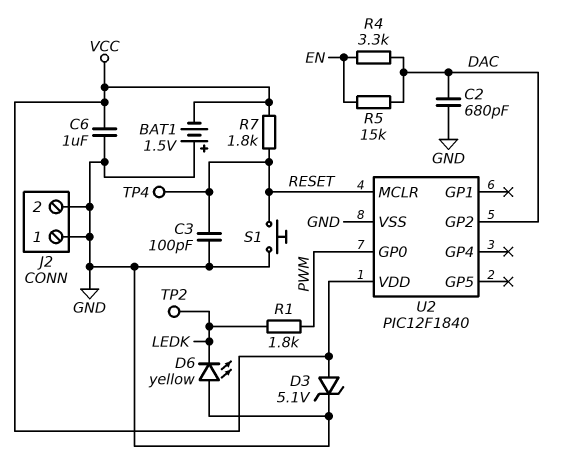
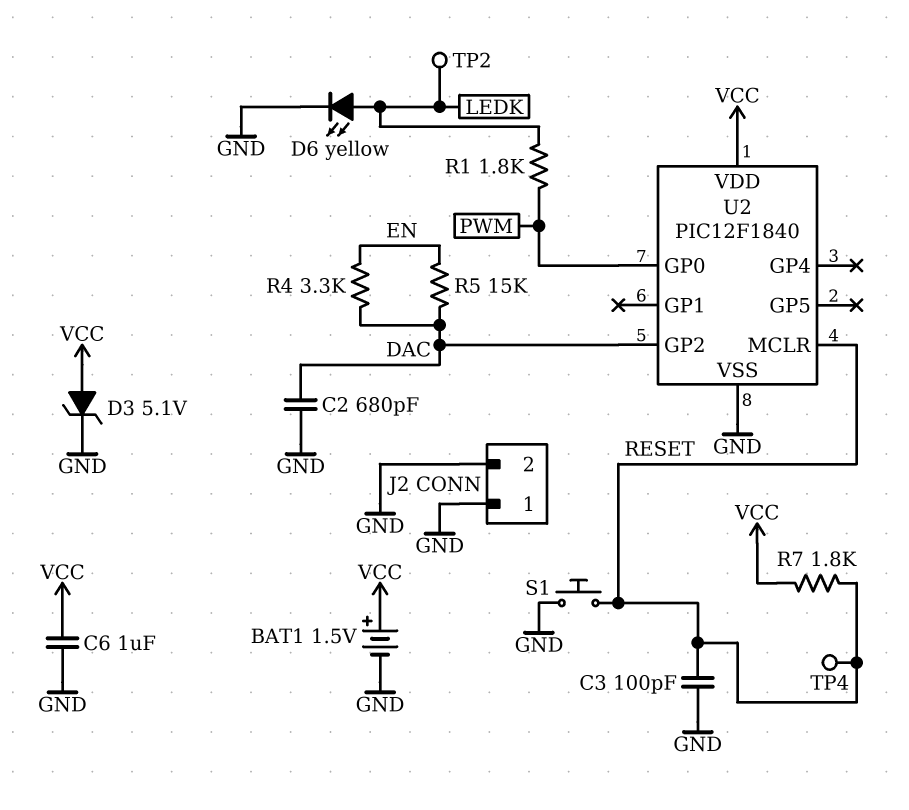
BAT1: 1.5V (plus GND, minus VCC) -> 1.5V (plus VCC, minus GND)
D6: LED yellow (A GND, K LEDK) -> LED yellow (A LEDK, K GND)

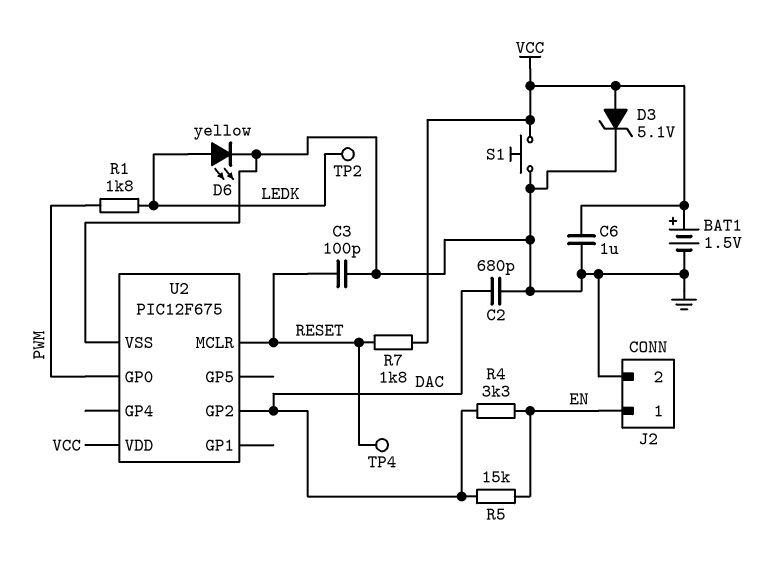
J2 pin 1: GND -> EN
S1: button (GND, RESET) -> button (GND, VCC)
U2: PIC12F1840 -> PIC12F675

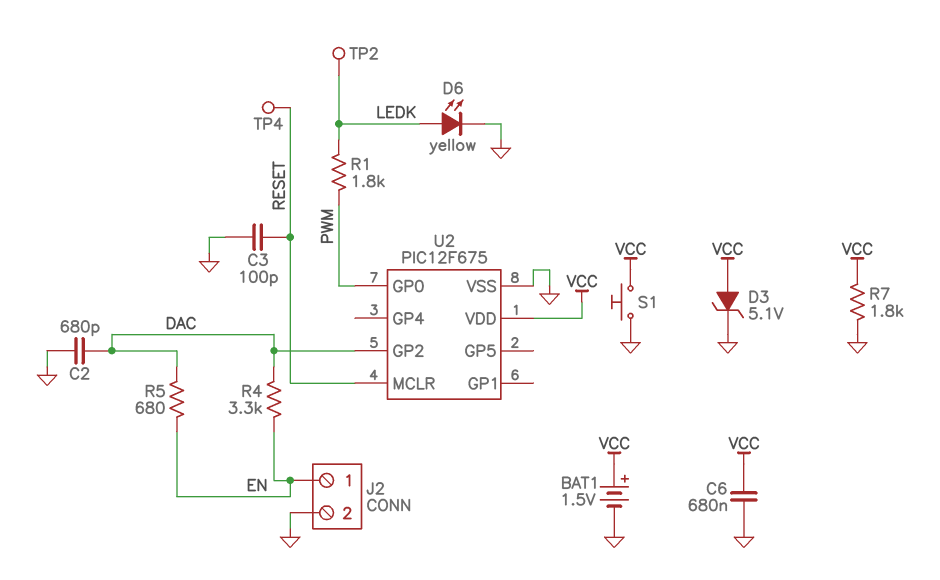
C6: 1uF (GND, VCC) -> 680nF (GND, VCC)
R5: 15k (DAC, EN) -> 680 (DAC, EN)
R7: 1.8k (RESET, VCC) -> 1.8k (GND, VCC)

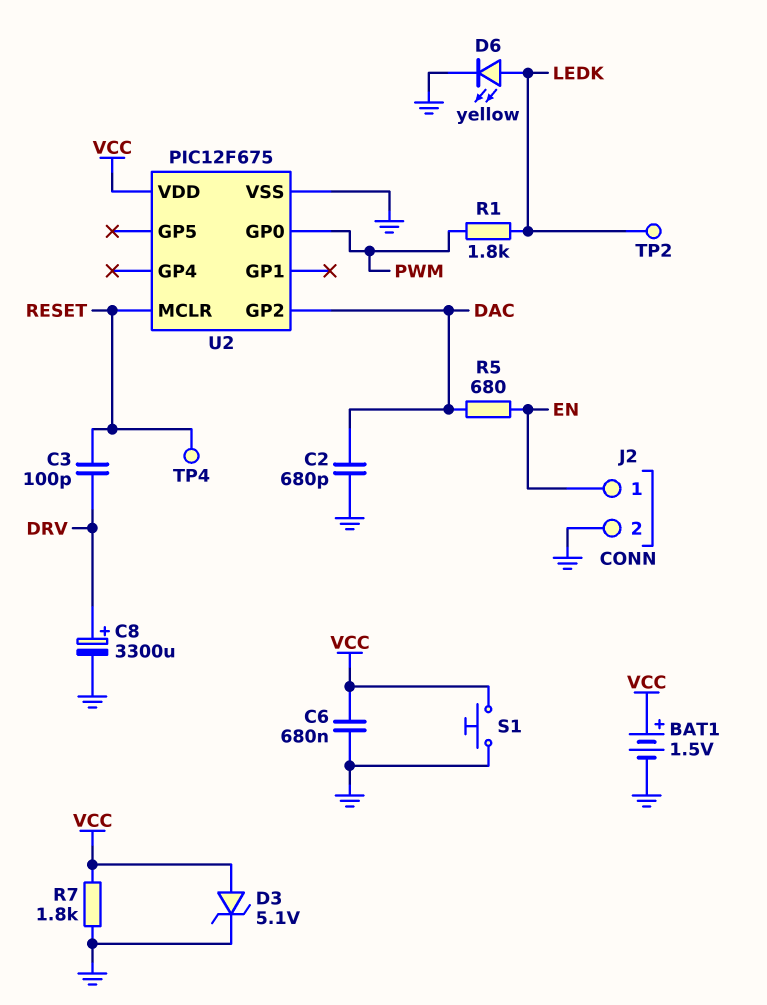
C3: 100pF (GND, RESET) -> 100pF (DRV, RESET)
C8: none -> 3300uF (plus DRV, minus GND)
R4: 3.3k (DAC, EN) -> none

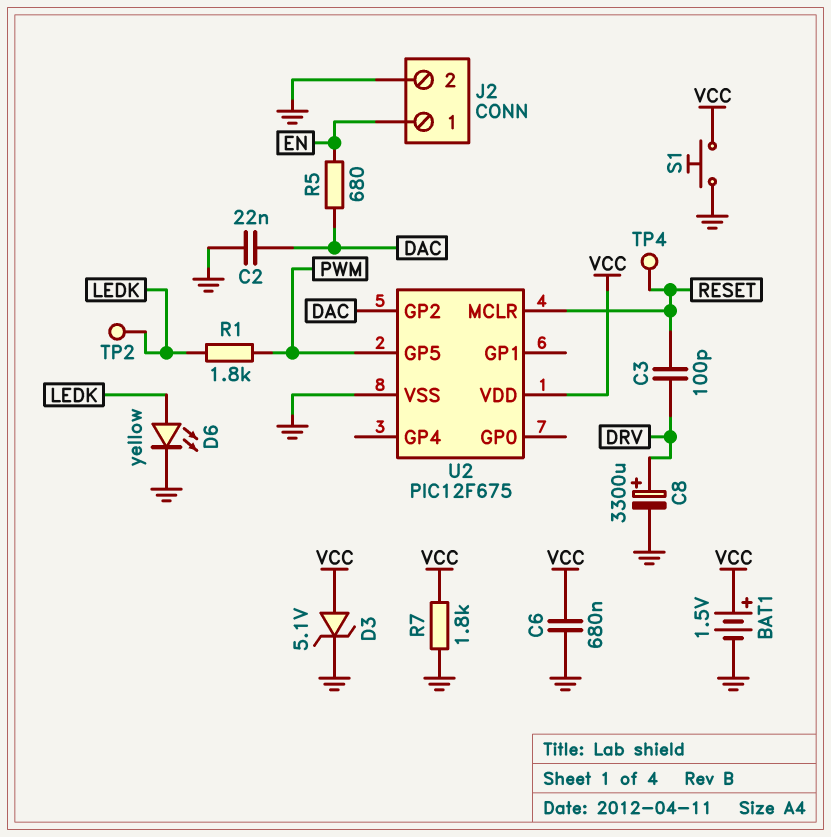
C2: 680pF (DAC, GND) -> 22nF (DAC, GND)
U2 pin GP0: PWM -> none
U2 pin GP5: none -> PWM

